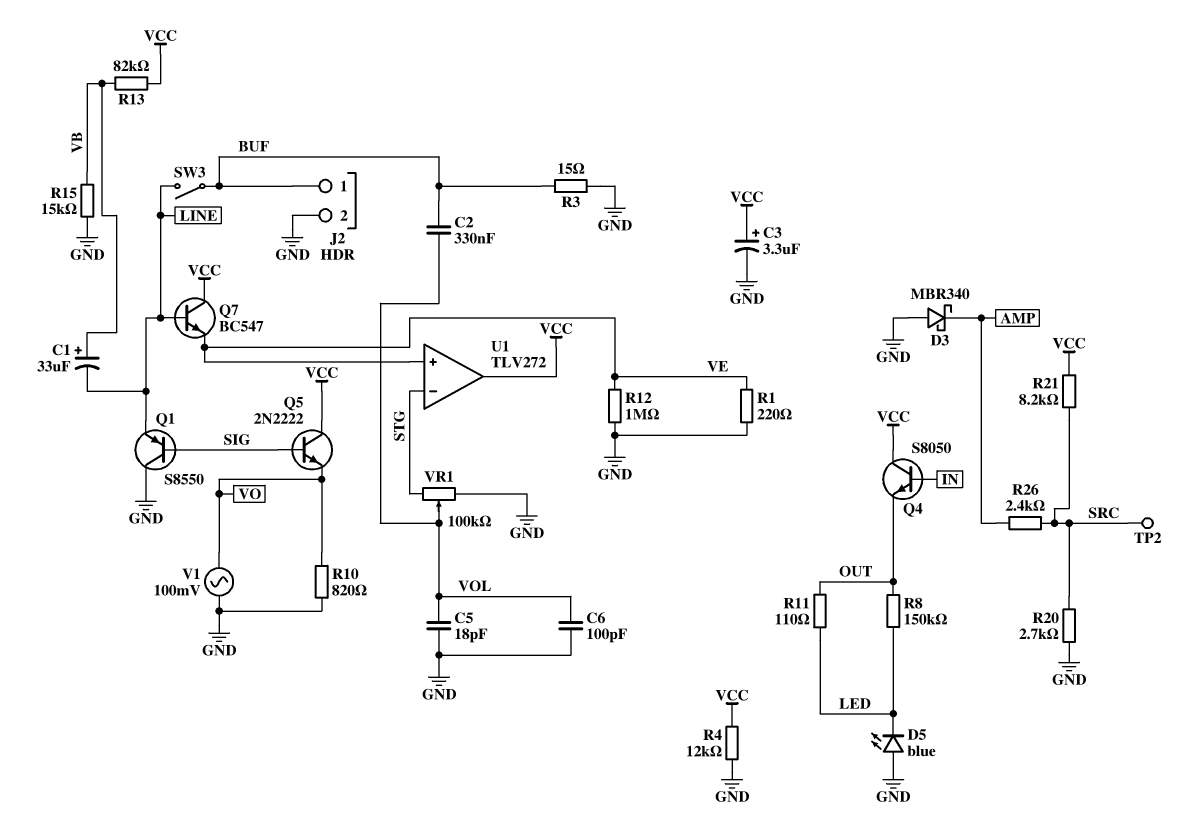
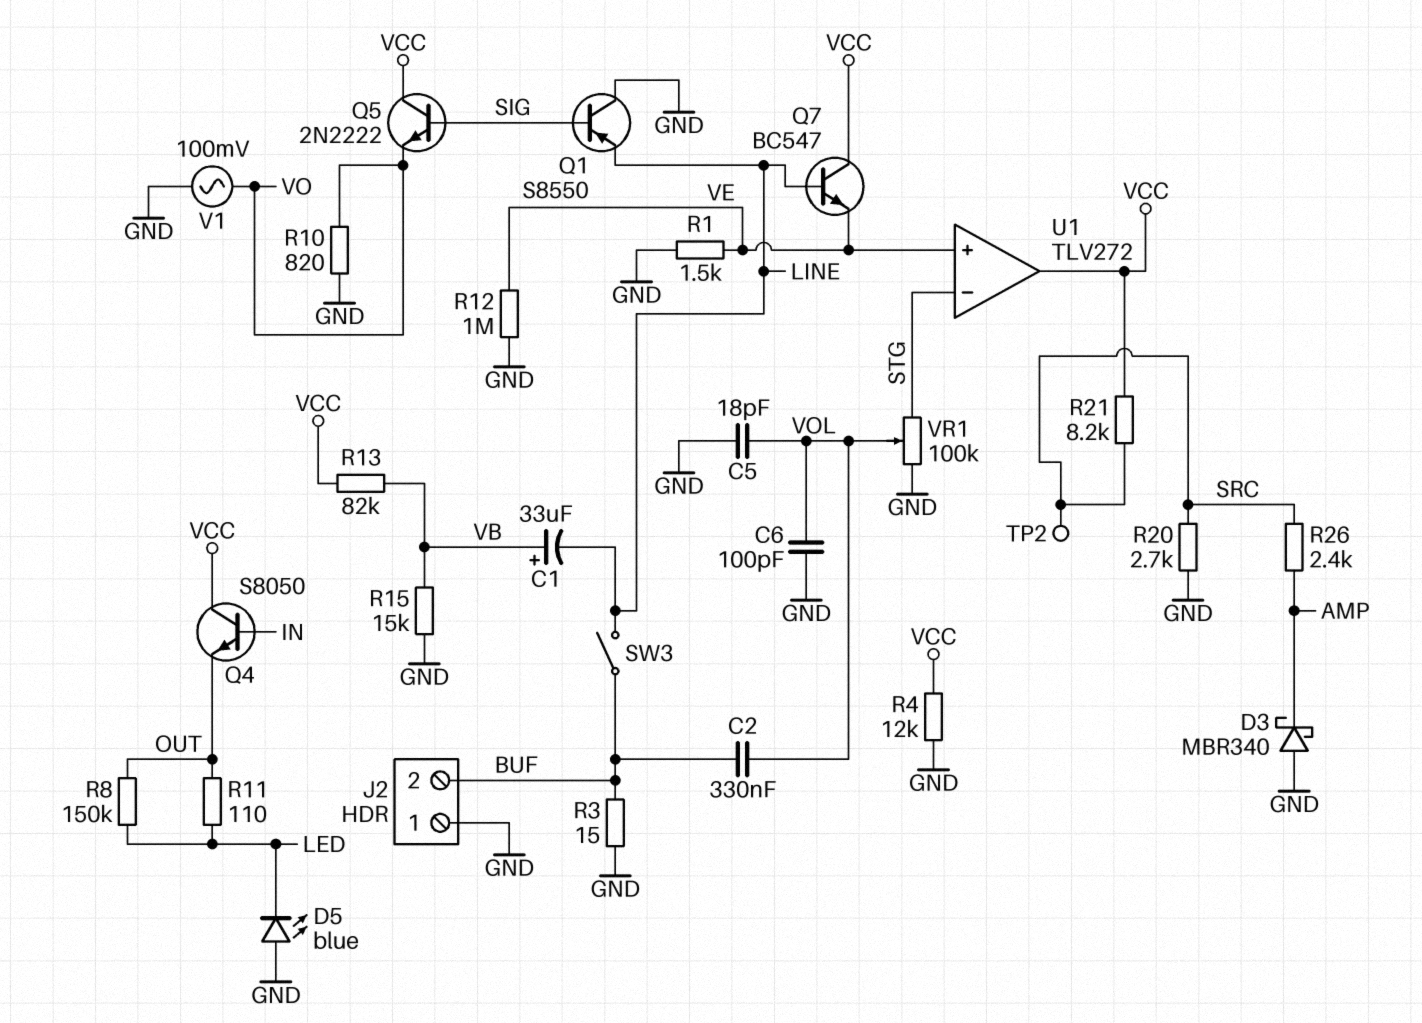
C3: 3.3uF (plus VCC, minus GND) -> none
J2 pin 1: BUF -> GND
J2 pin 2: GND -> BUF
R1: 220 (GND, VE) -> 1.5k (GND, VE)

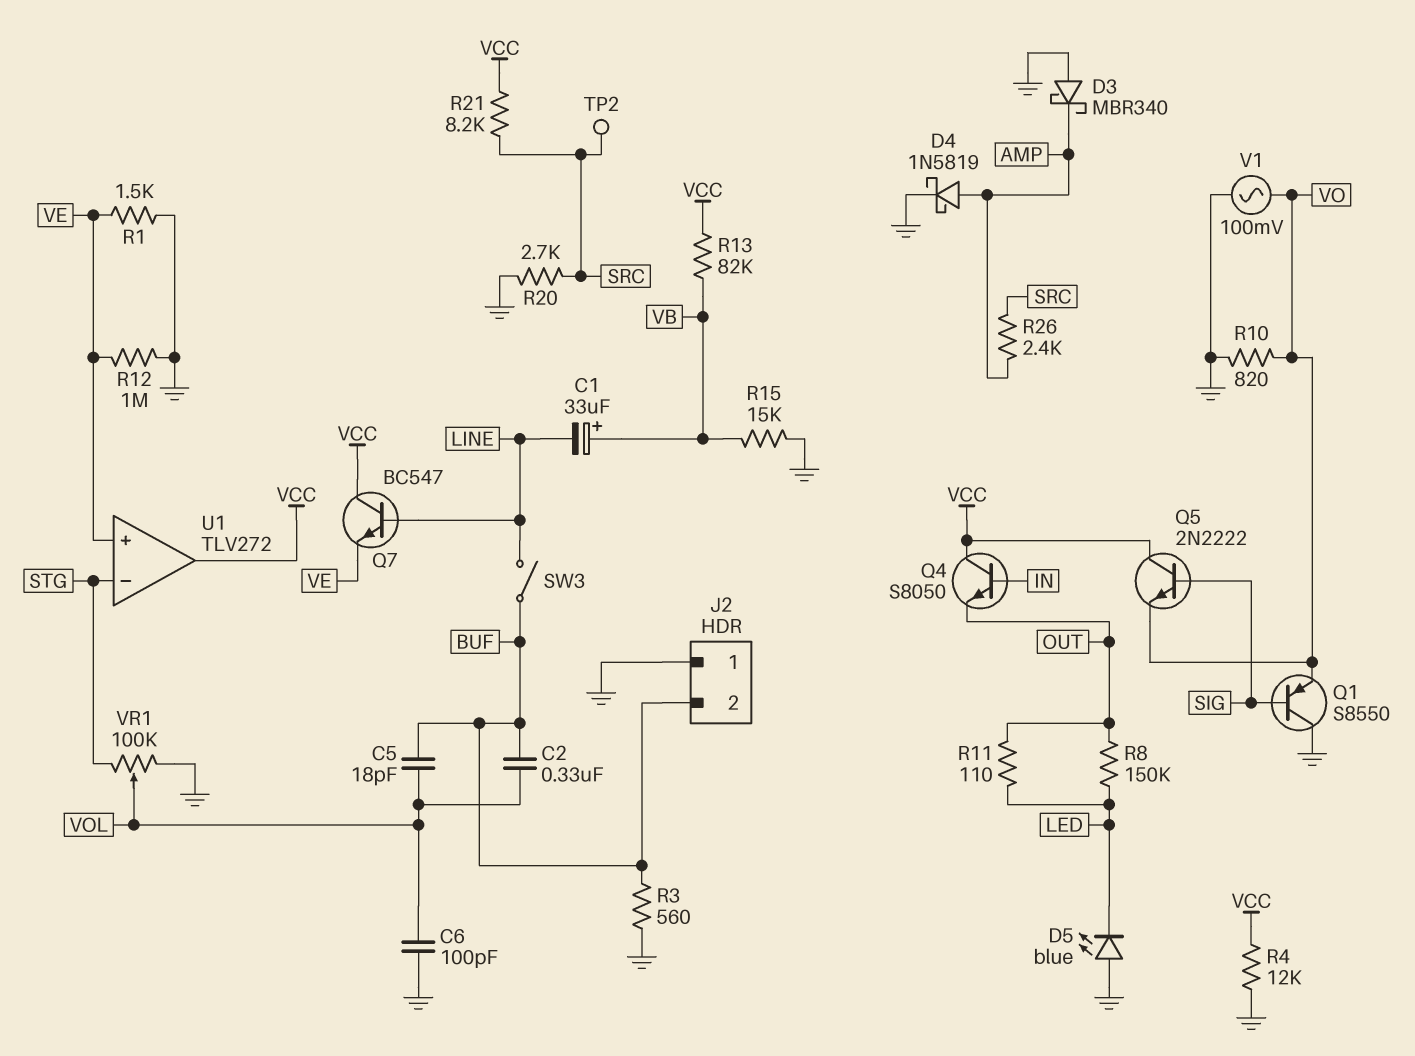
C5: 18pF (GND, VOL) -> 18pF (BUF, VOL)
D4: none -> schottky 1N5819 (A AMP, K GND)
Q1: PNP S8550 (B SIG, C GND, E LINE) -> PNP S8550 (B SIG, C GND, E VO)
R3: 15 (BUF, GND) -> 560 (BUF, GND)

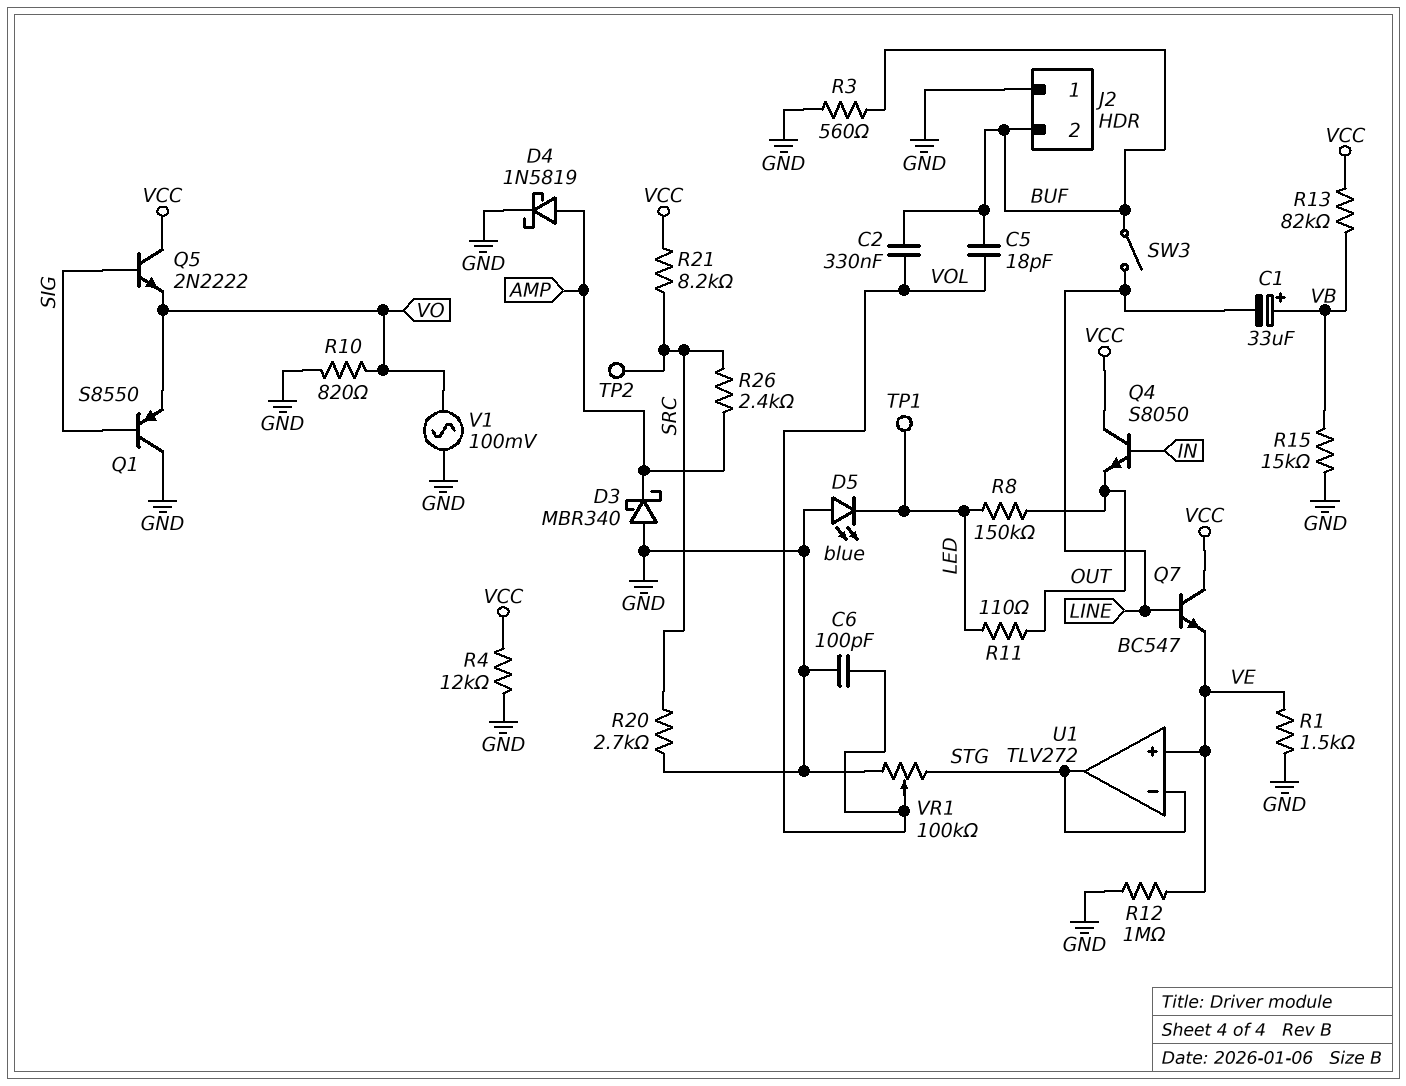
TP1: none -> test point (LED)
U1 pin out: VCC -> STG

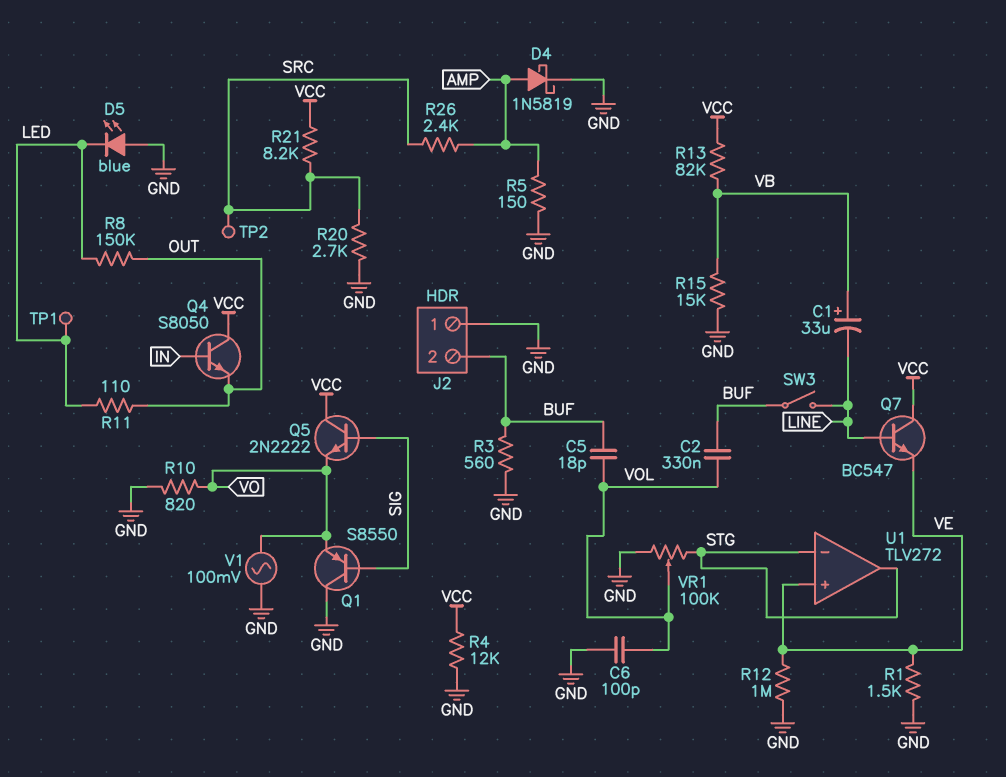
D3: schottky MBR340 (A GND, K AMP) -> none
R5: none -> 150 (AMP, GND)

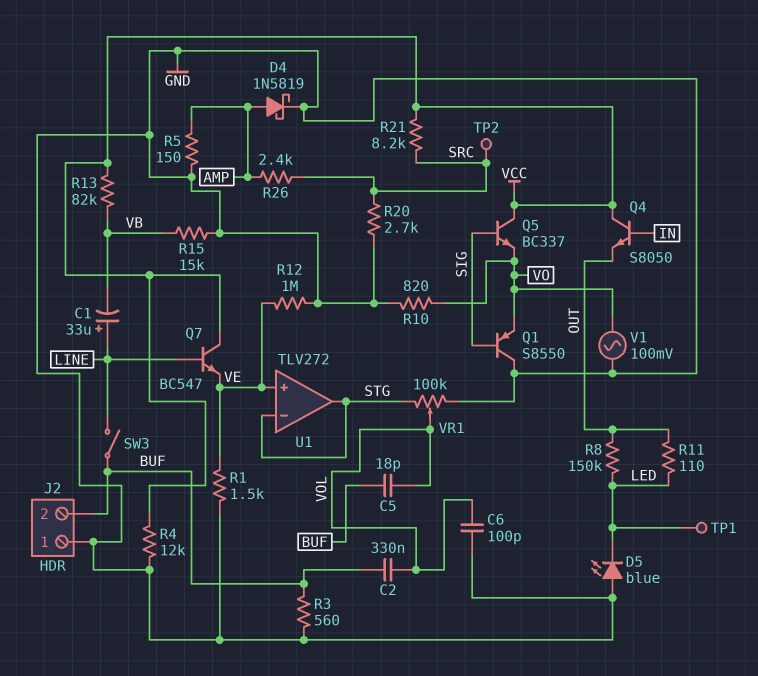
C1: 33uF (plus VB, minus LINE) -> 33uF (plus LINE, minus VB)
Q5: NPN 2N2222 (B SIG, C VCC, E VO) -> NPN BC337 (B SIG, C VCC, E VO)

